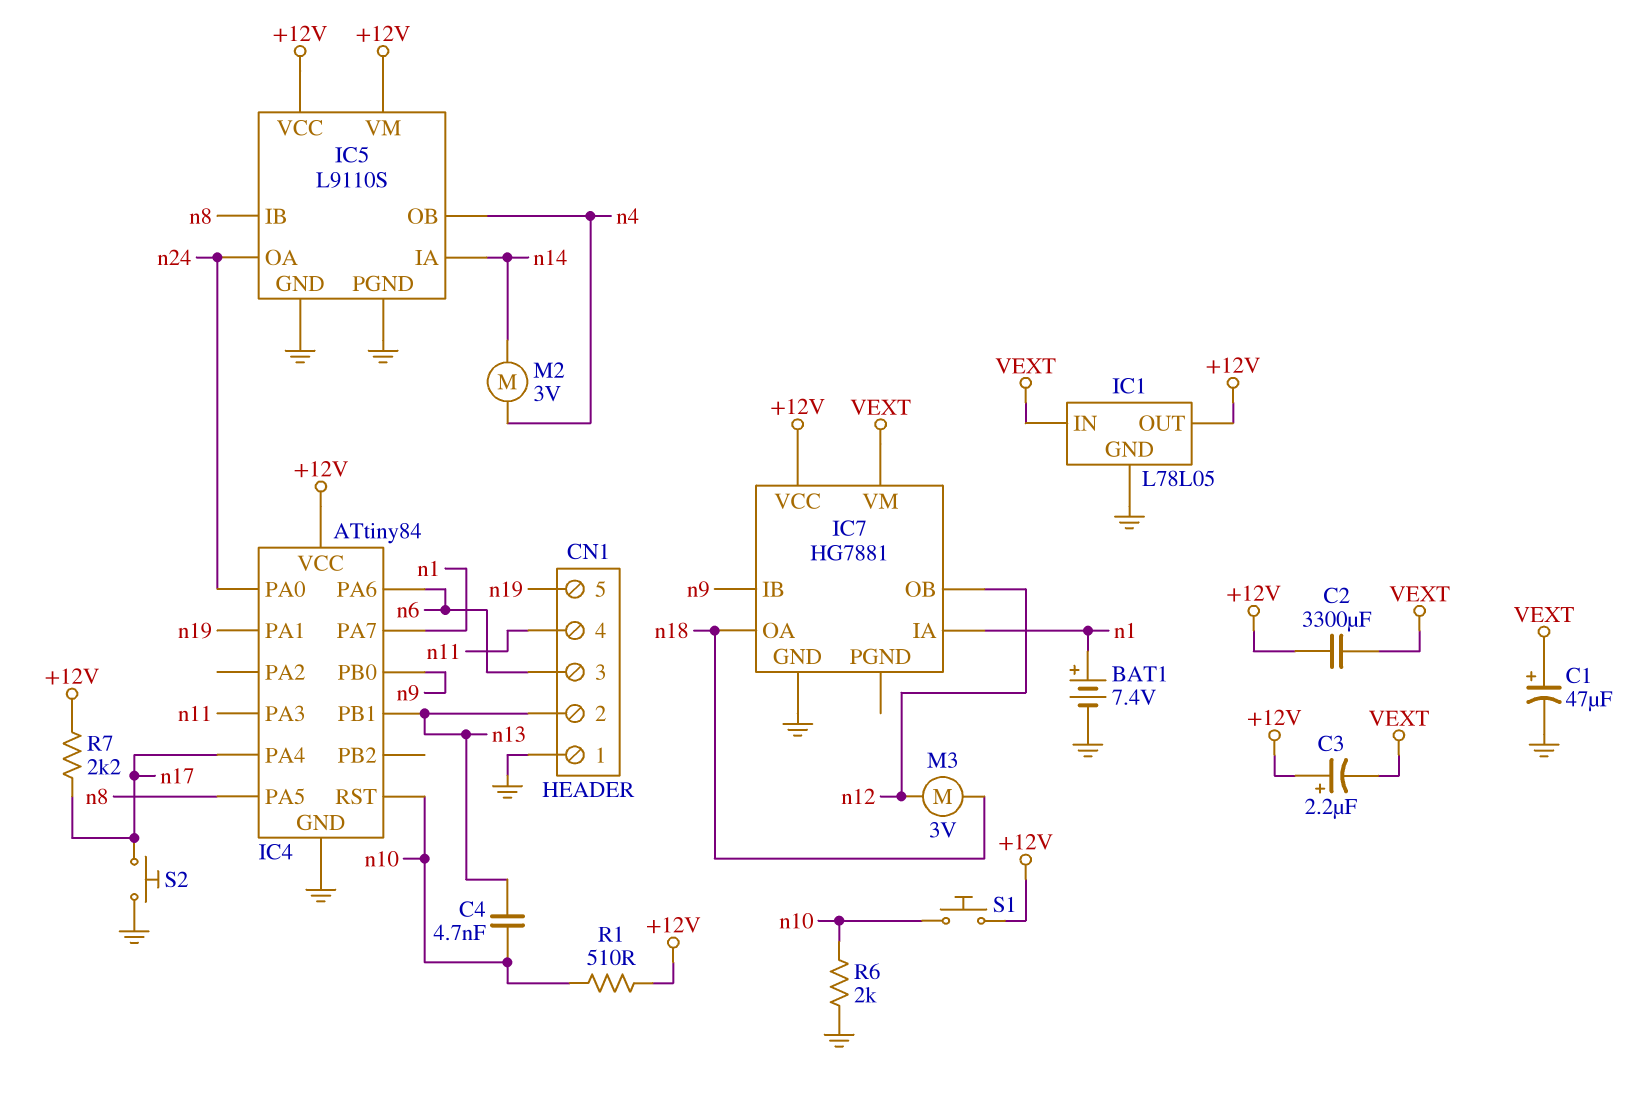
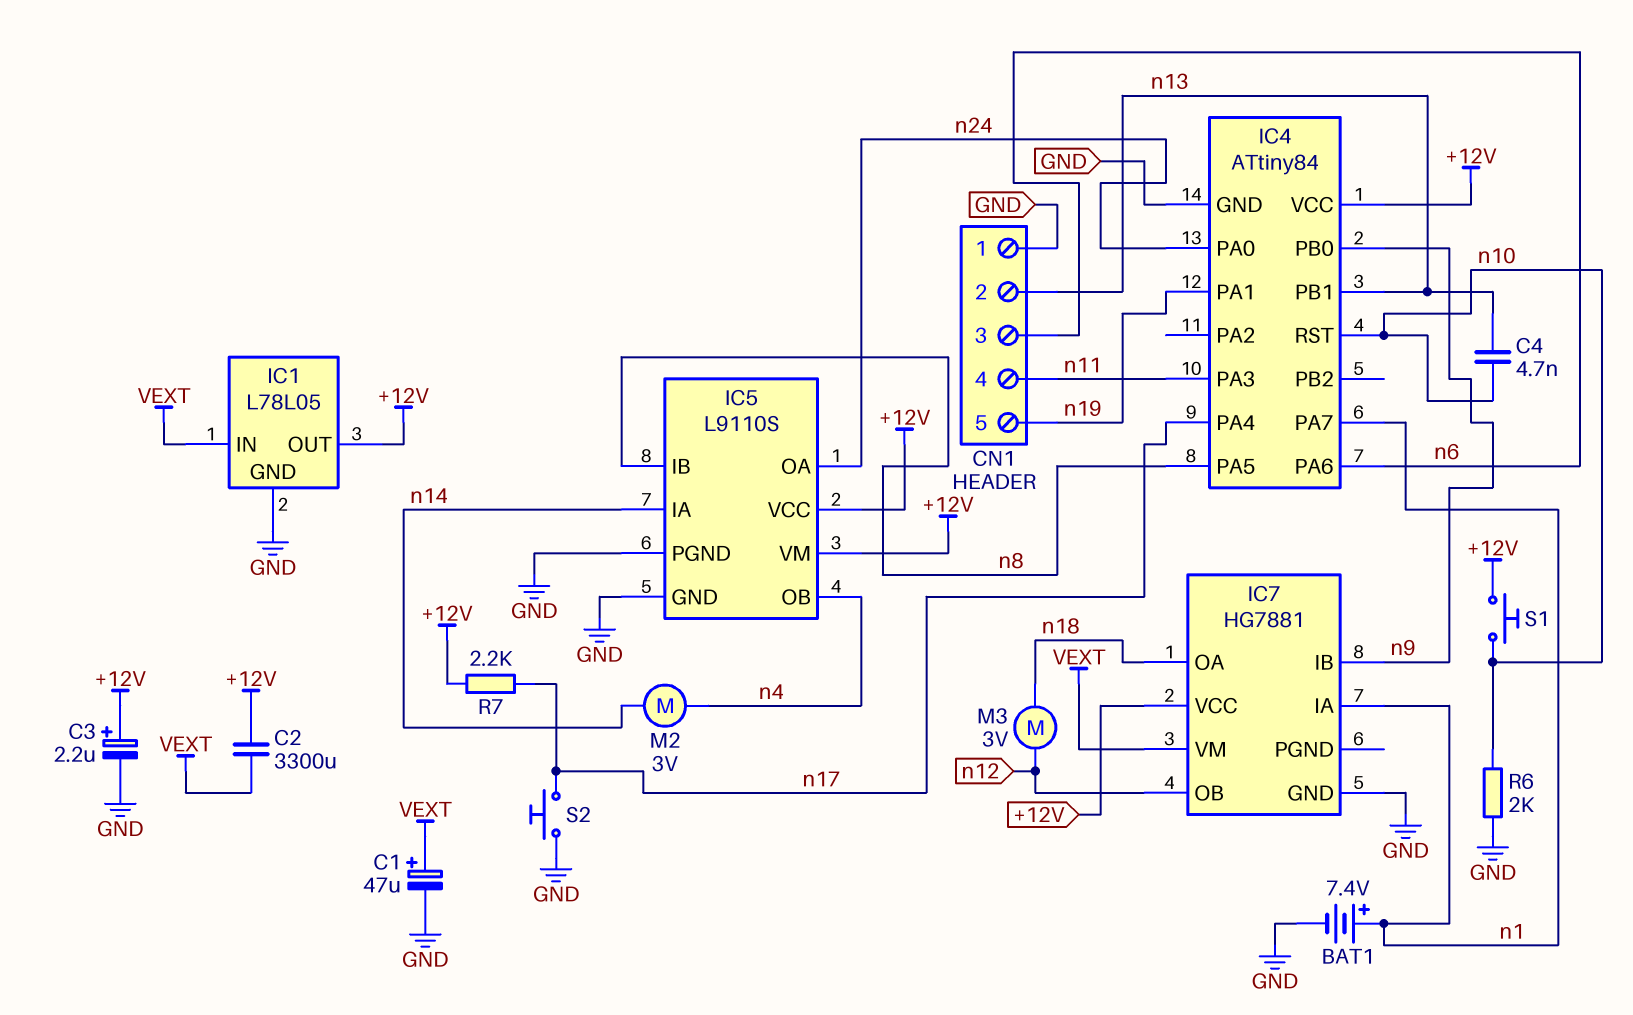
C3: 2.2uF (plus +12V, minus VEXT) -> 2.2uF (plus +12V, minus GND)
R1: 510 (+12V, n10) -> none

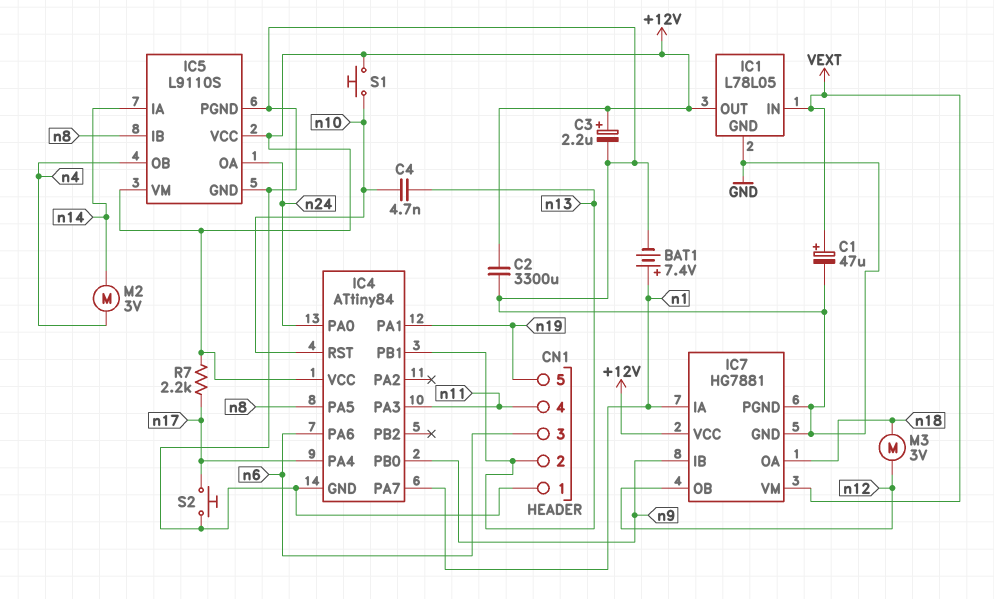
C2: 3300uF (+12V, VEXT) -> 3300uF (+12V, GND)
IC7 pin PGND: none -> GND
R6: 2k (GND, n10) -> none

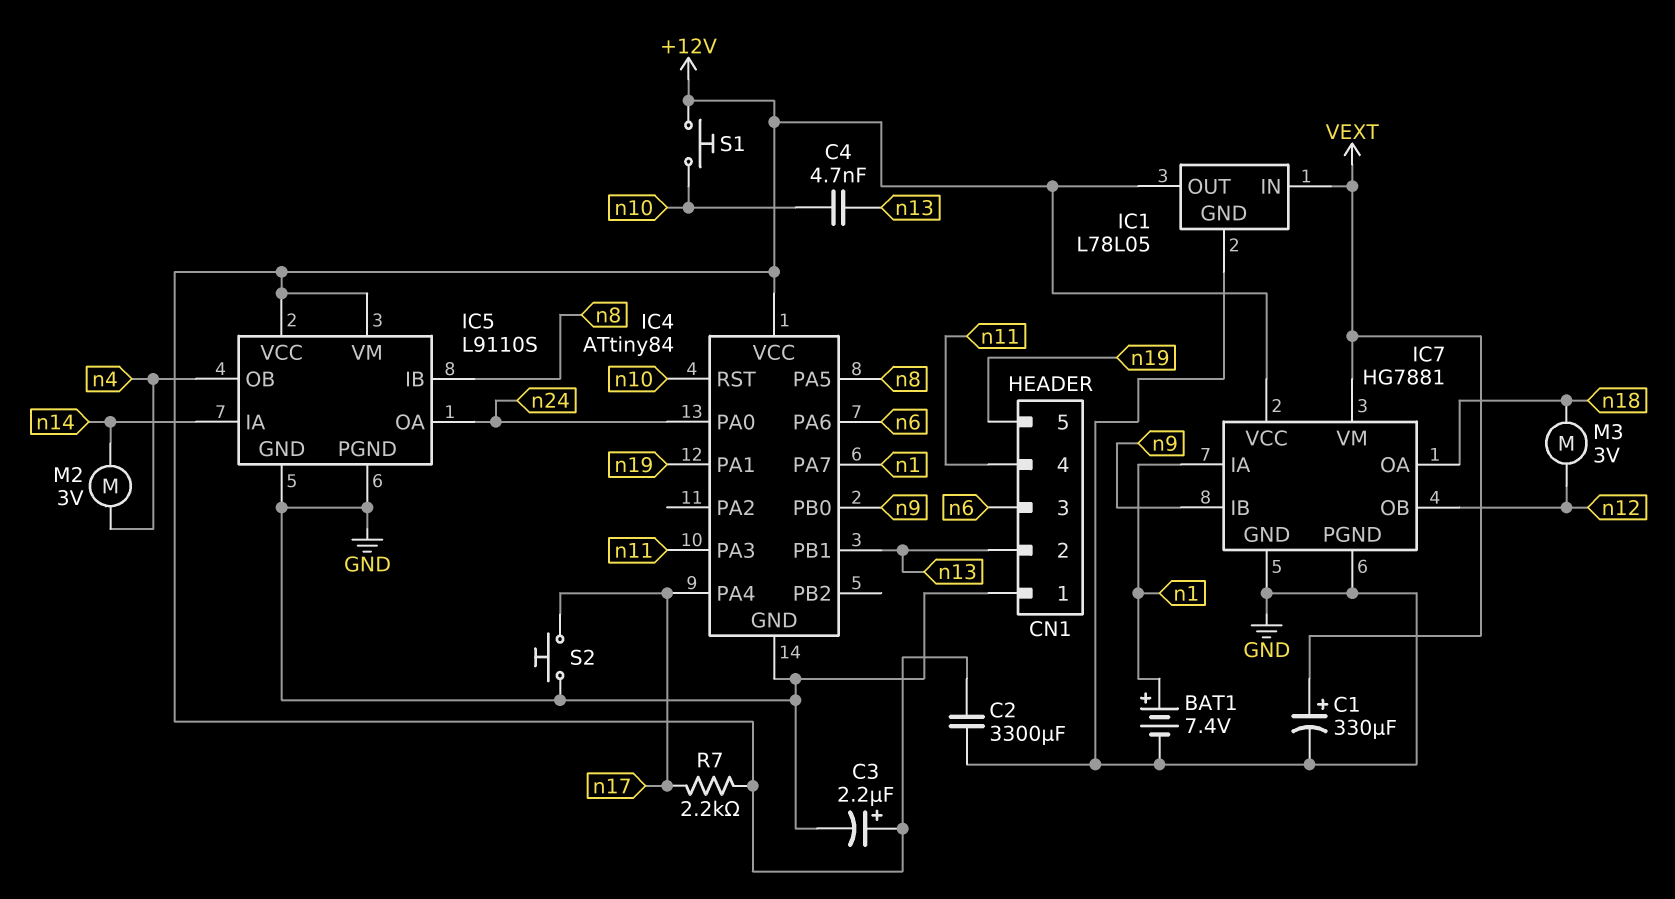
C1: 47uF (plus VEXT, minus GND) -> 330uF (plus VEXT, minus GND)

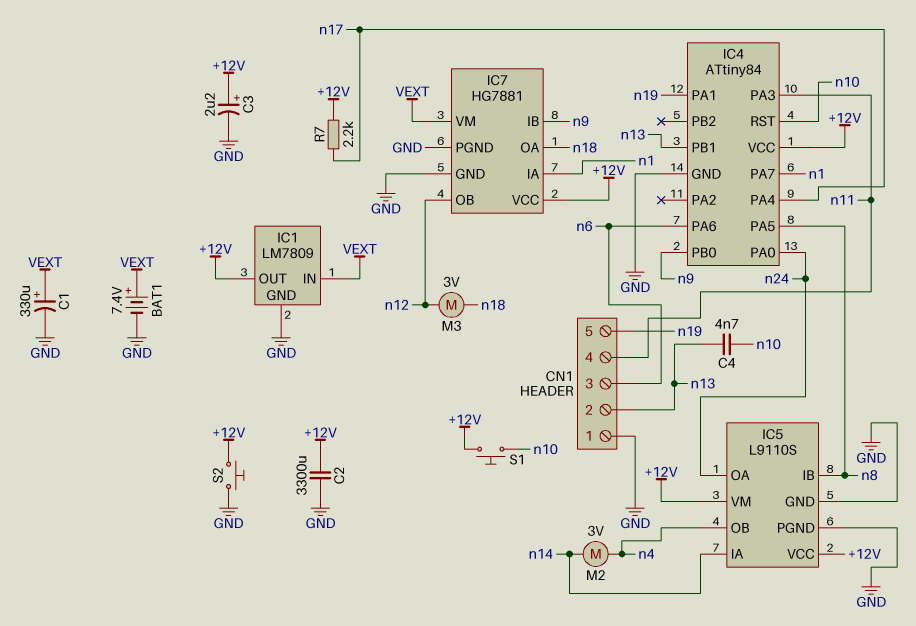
BAT1: 7.4V (plus n1, minus GND) -> 7.4V (plus VEXT, minus GND)
IC1: L78L05 -> LM7809
S2: button (GND, n17) -> button (+12V, GND)

